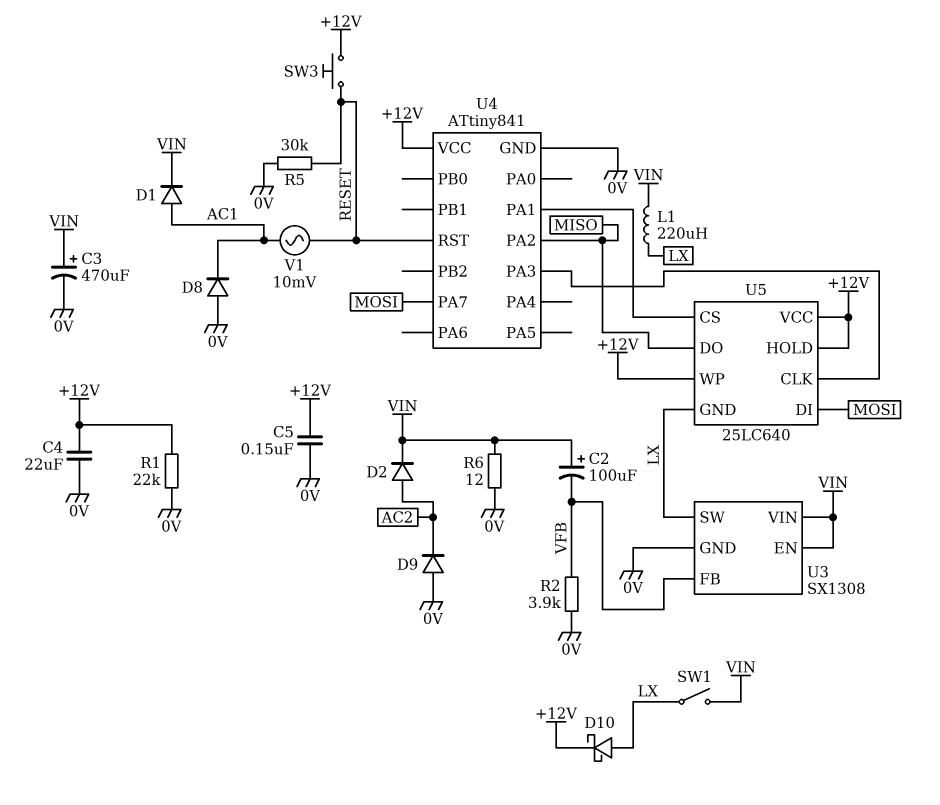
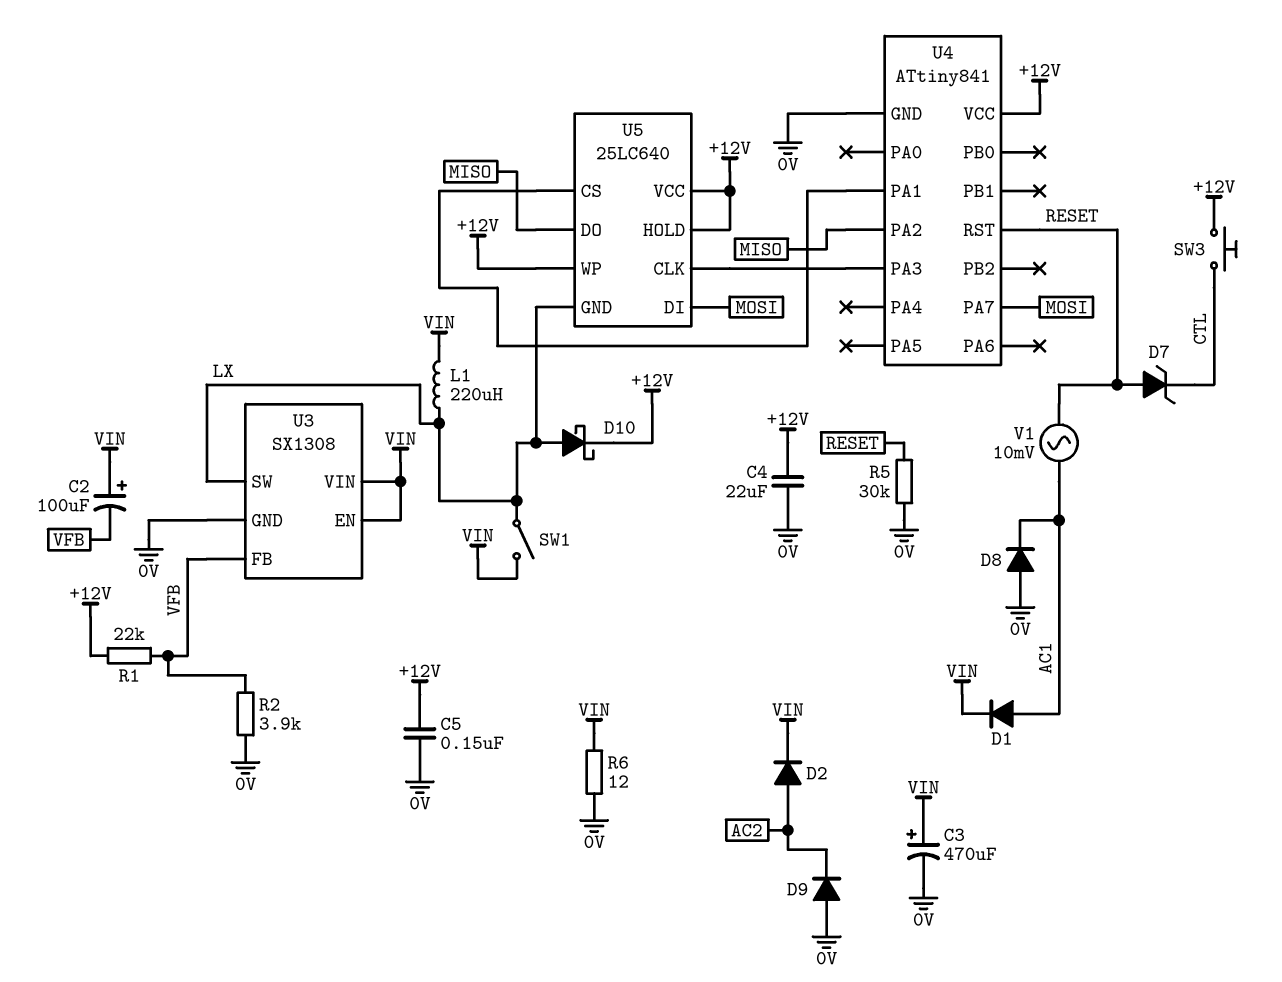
D7: none -> zener (A RESET, K CTL)
R1: 22k (+12V, 0V) -> 22k (+12V, VFB)
SW3: button (+12V, RESET) -> button (+12V, CTL)

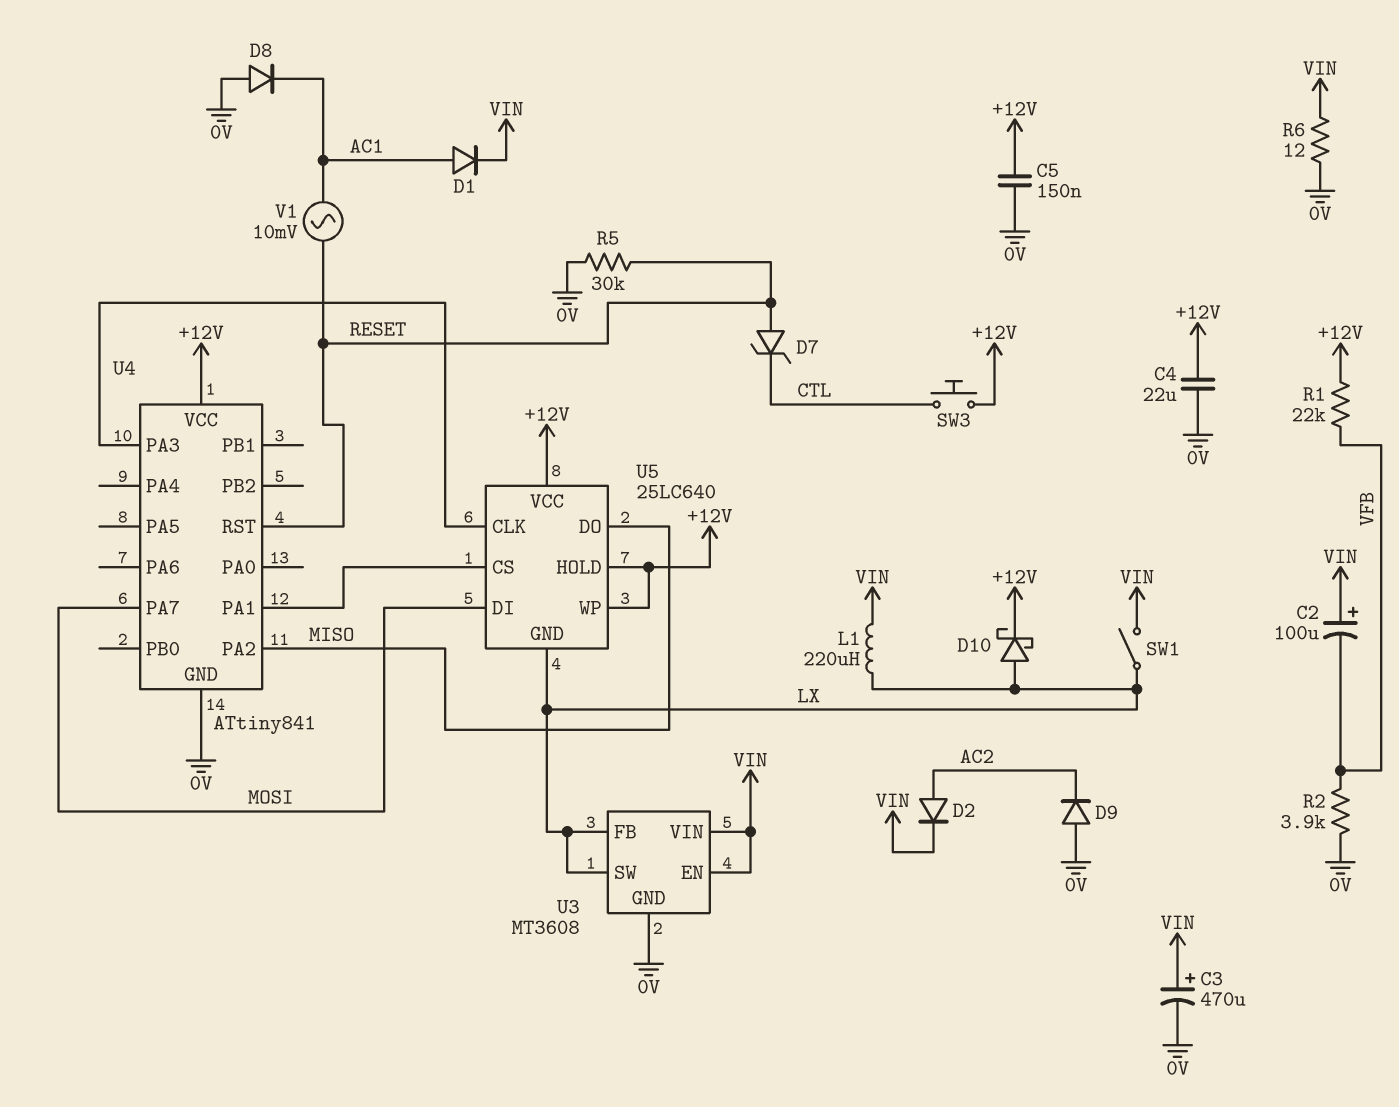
U3: SX1308 -> MT3608
U3 pin FB: VFB -> LX

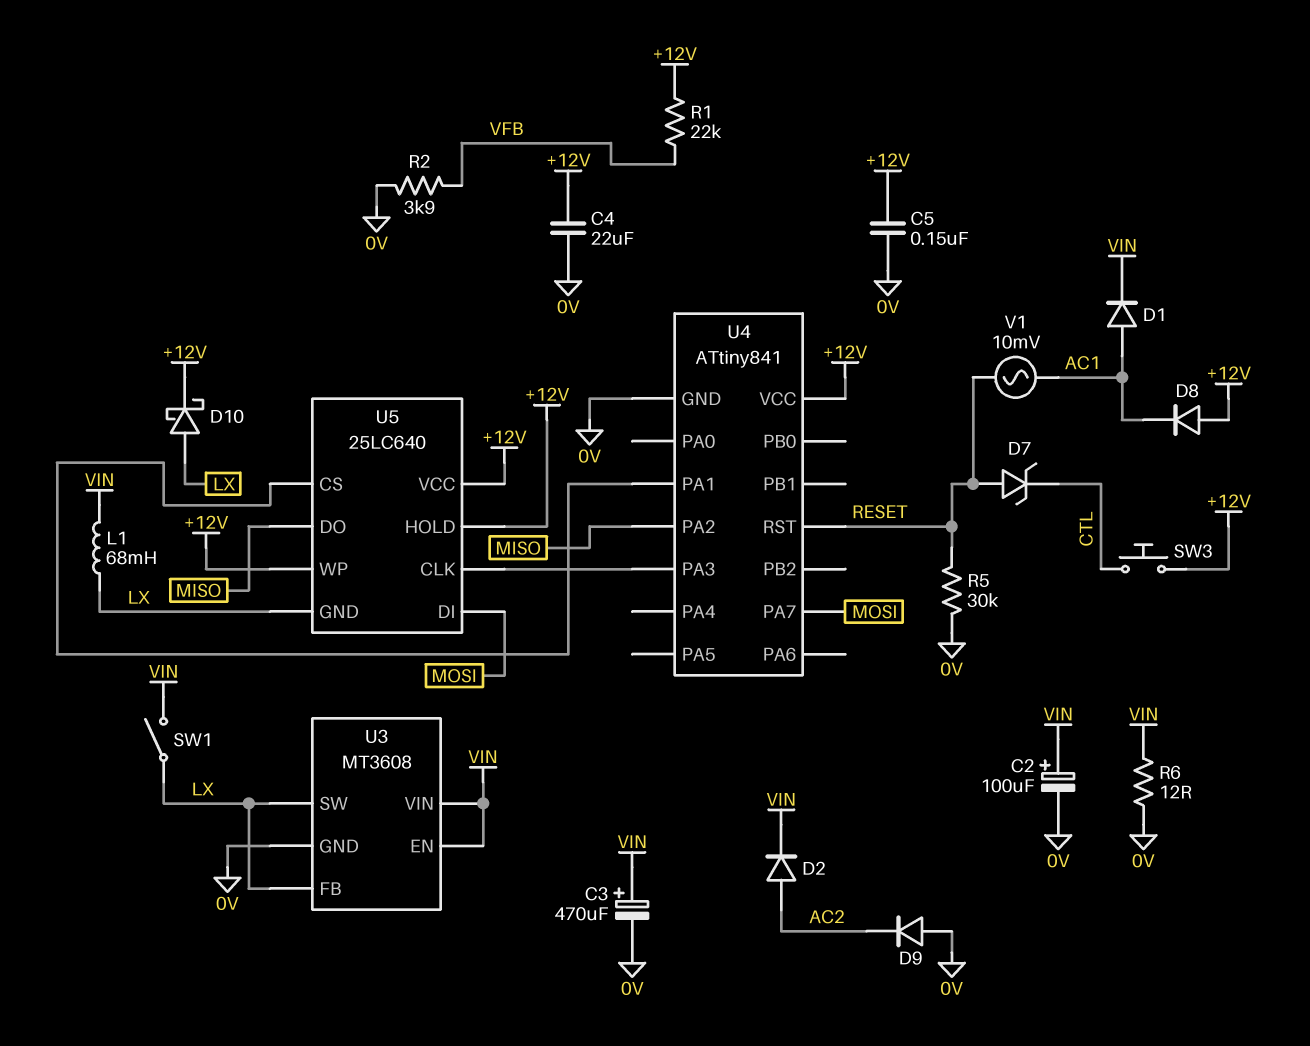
C2: 100uF (plus VIN, minus VFB) -> 100uF (plus VIN, minus 0V)
D8: diode (A 0V, K AC1) -> diode (A +12V, K AC1)
L1: 220uH (LX, VIN) -> 68mH (LX, VIN)

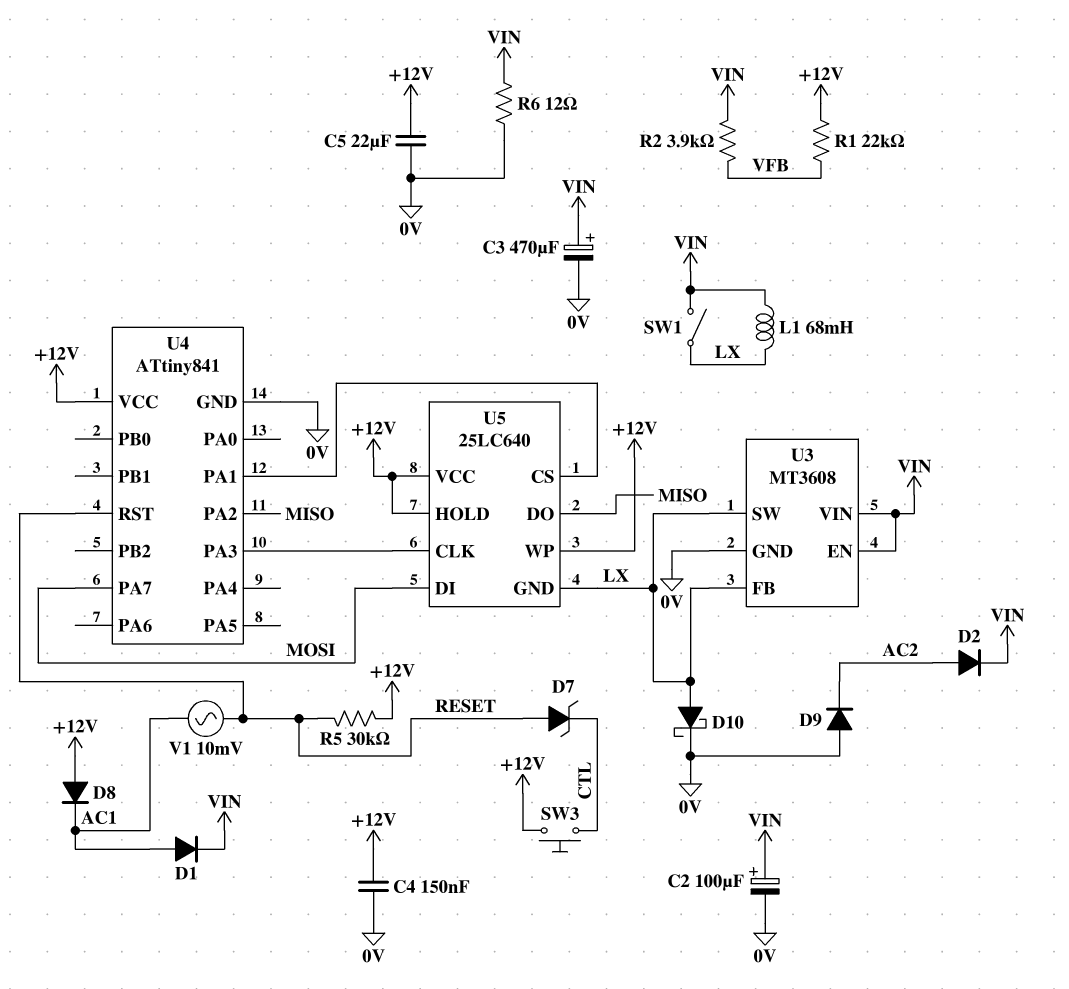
C4: 22uF (+12V, 0V) -> 150nF (+12V, 0V)
C5: 150nF (+12V, 0V) -> 22uF (+12V, 0V)
D10: schottky (A LX, K +12V) -> schottky (A LX, K 0V)
R2: 3.9k (0V, VFB) -> 3.9k (VFB, VIN)
R5: 30k (0V, RESET) -> 30k (+12V, RESET)

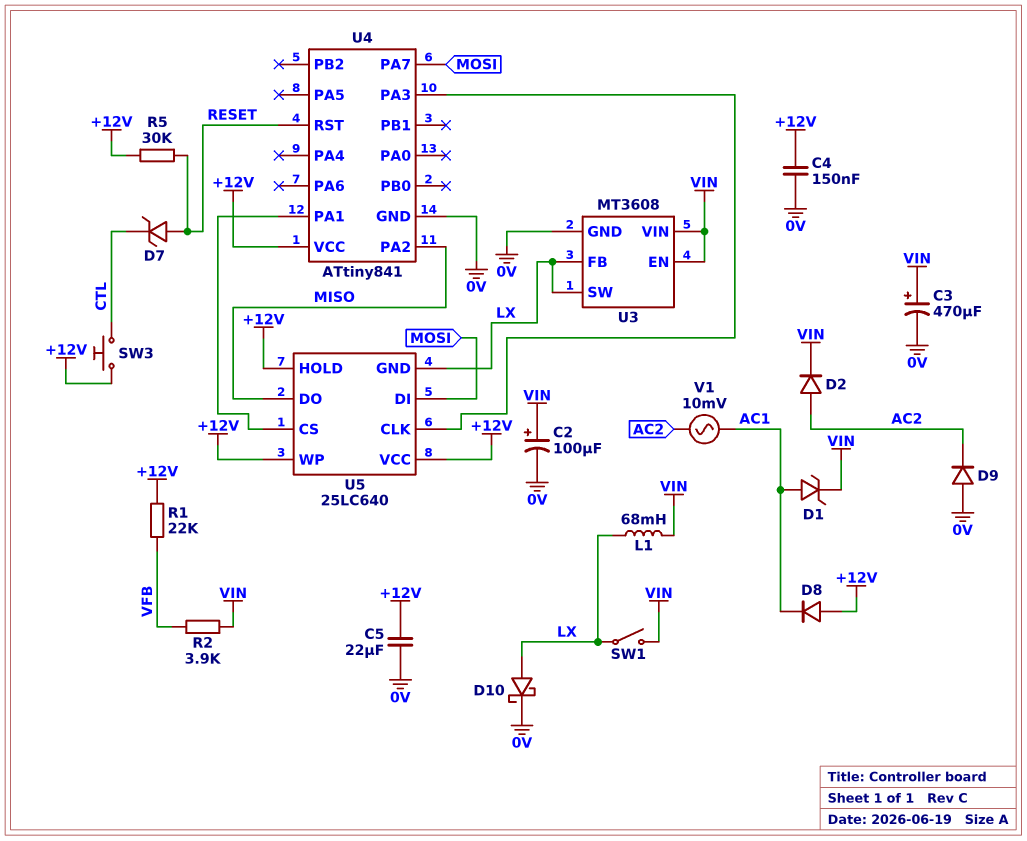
D1: diode (A AC1, K VIN) -> zener (A AC1, K VIN)
R6: 12 (0V, VIN) -> none
V1: AC 10mV (AC1, RESET) -> AC 10mV (AC1, AC2)

